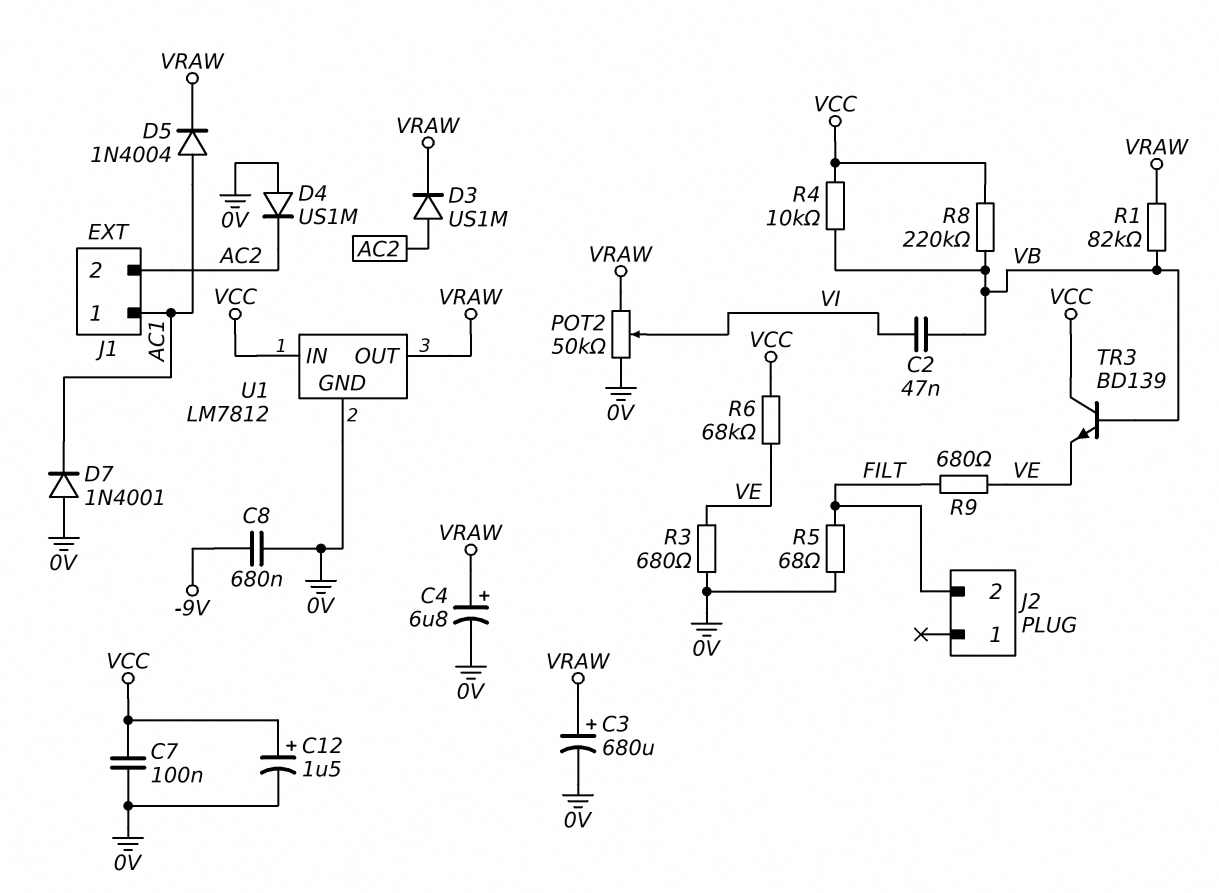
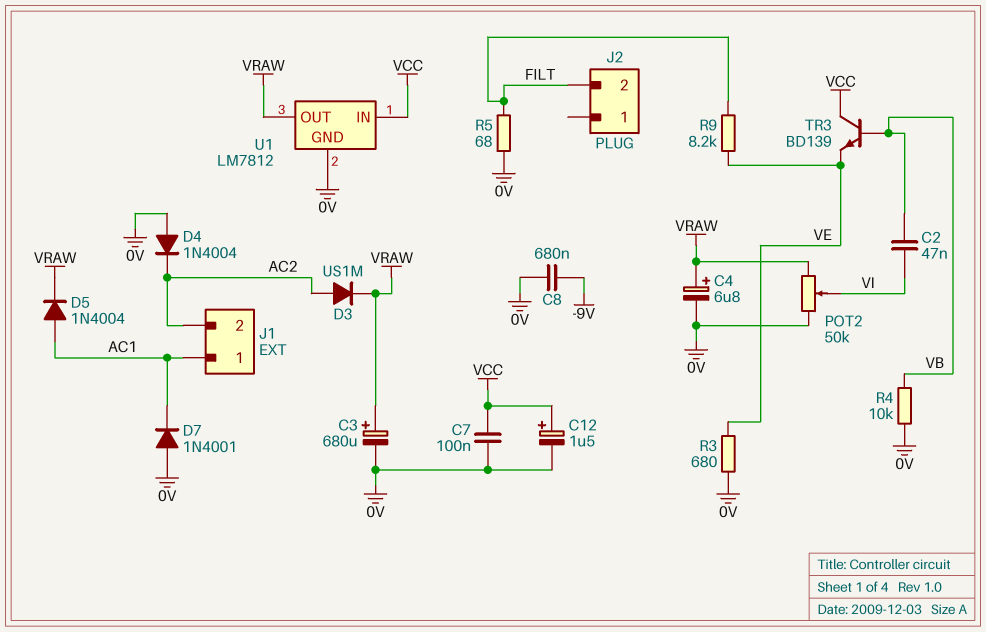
D4: diode US1M (A 0V, K AC2) -> diode 1N4004 (A 0V, K AC2)
R1: 82k (VB, VRAW) -> none
R4: 10k (VB, VCC) -> 10k (0V, VB)
R6: 68k (VCC, VE) -> none
R8: 220k (VB, VCC) -> none
R9: 680 (FILT, VE) -> 8.2k (FILT, VE)

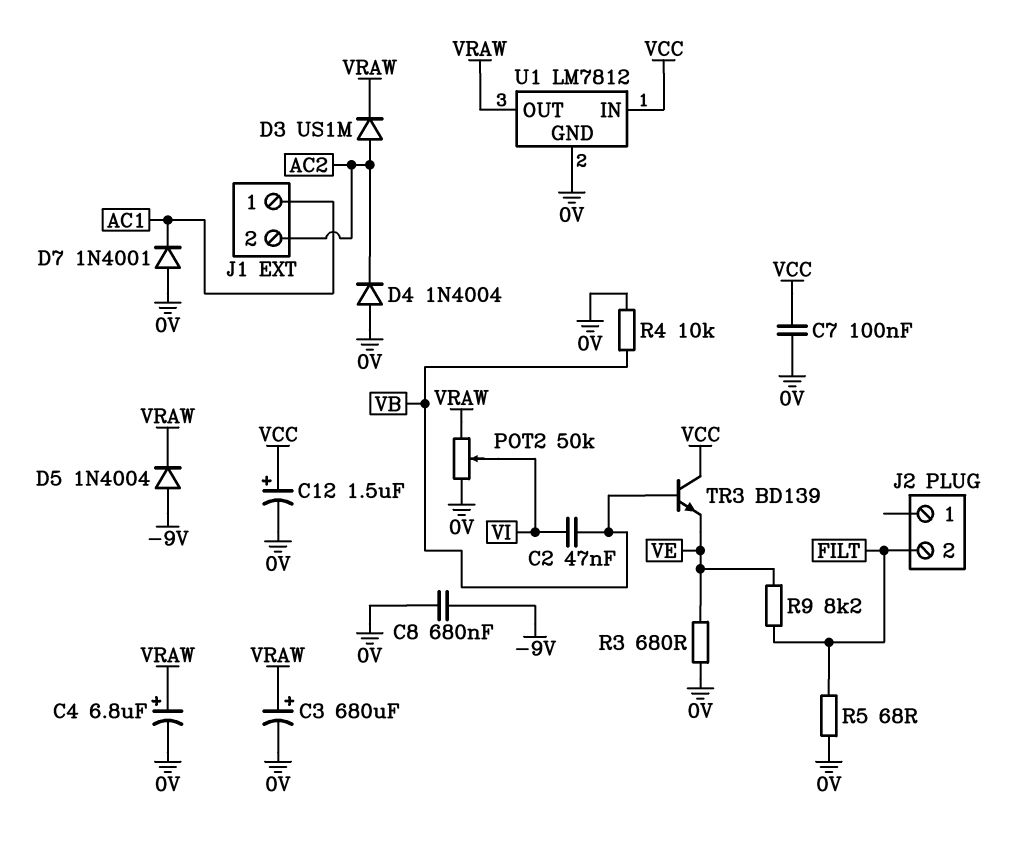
D5: diode 1N4004 (A AC1, K VRAW) -> diode 1N4004 (A -9V, K VRAW)

